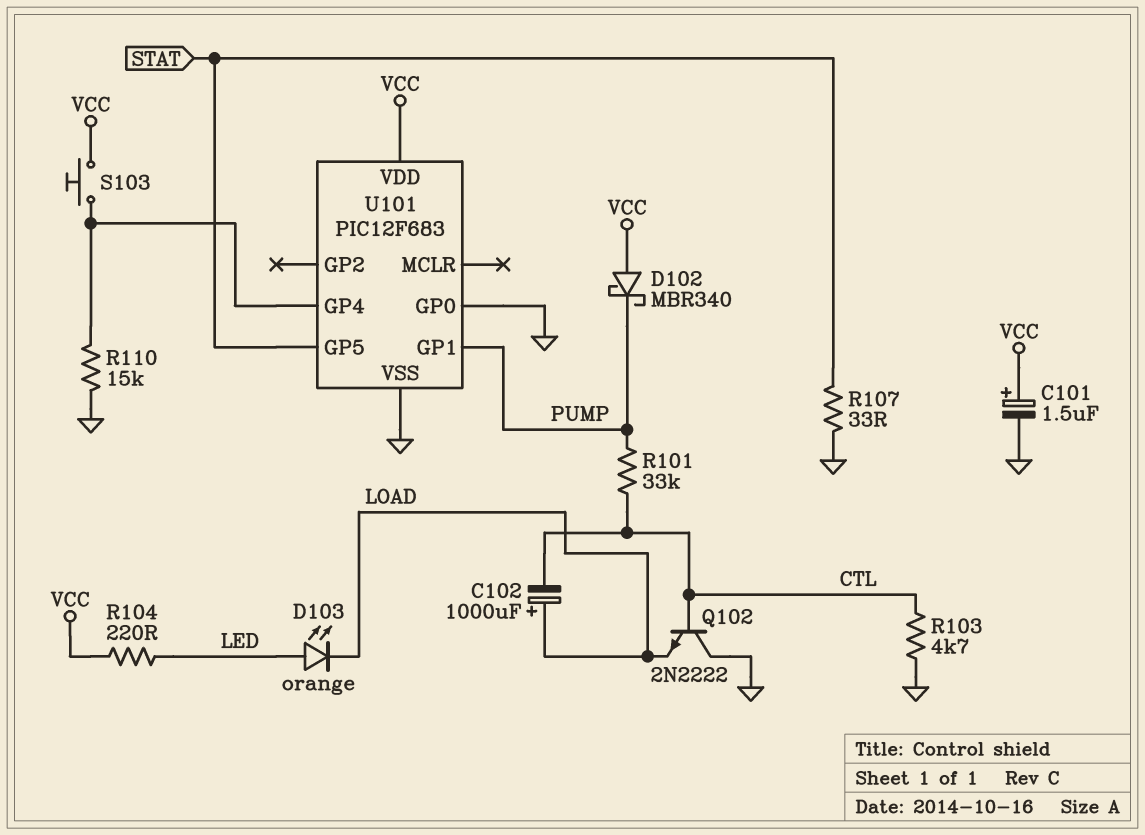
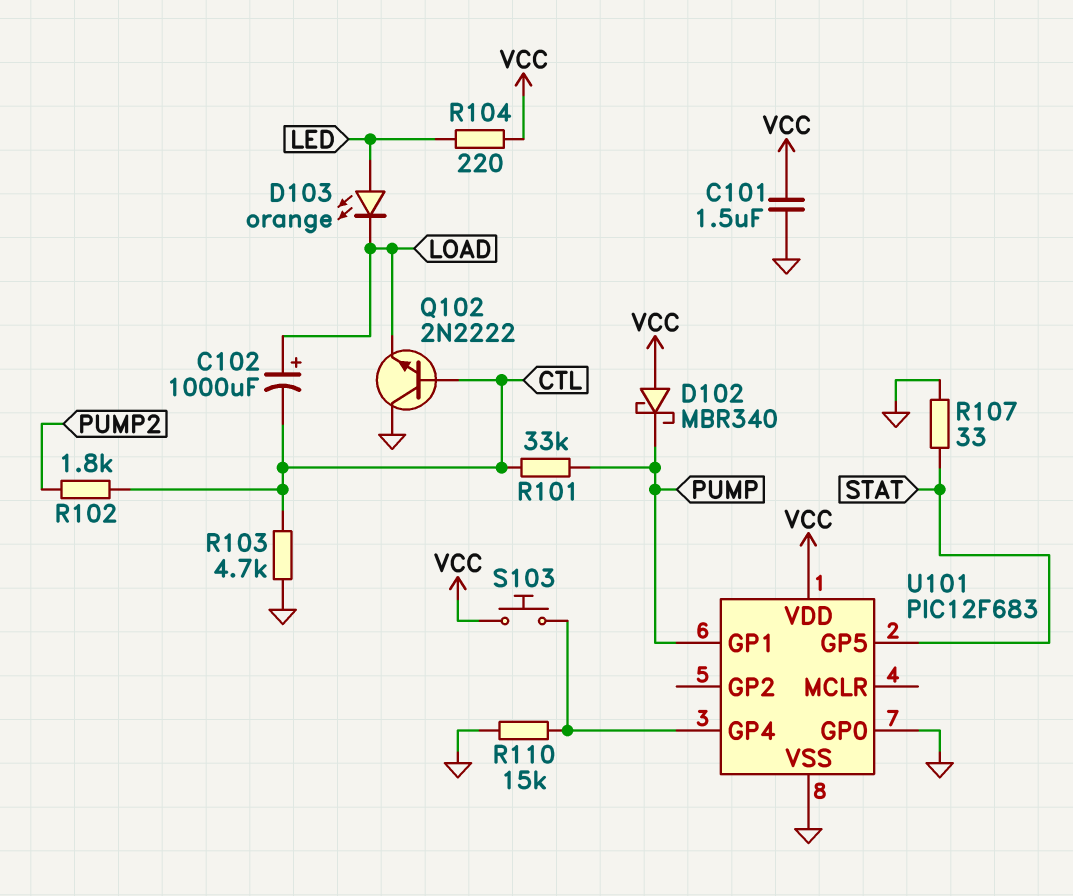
C101: 1.5uF (plus VCC, minus GND) -> 1.5uF (GND, VCC)
R102: none -> 1.8k (CTL, PUMP2)

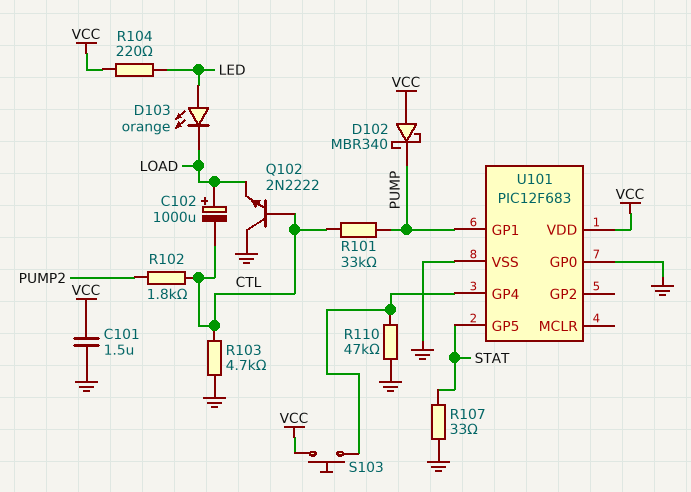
R110: 15k (GND, U101/GP4) -> 47k (GND, U101/GP4)

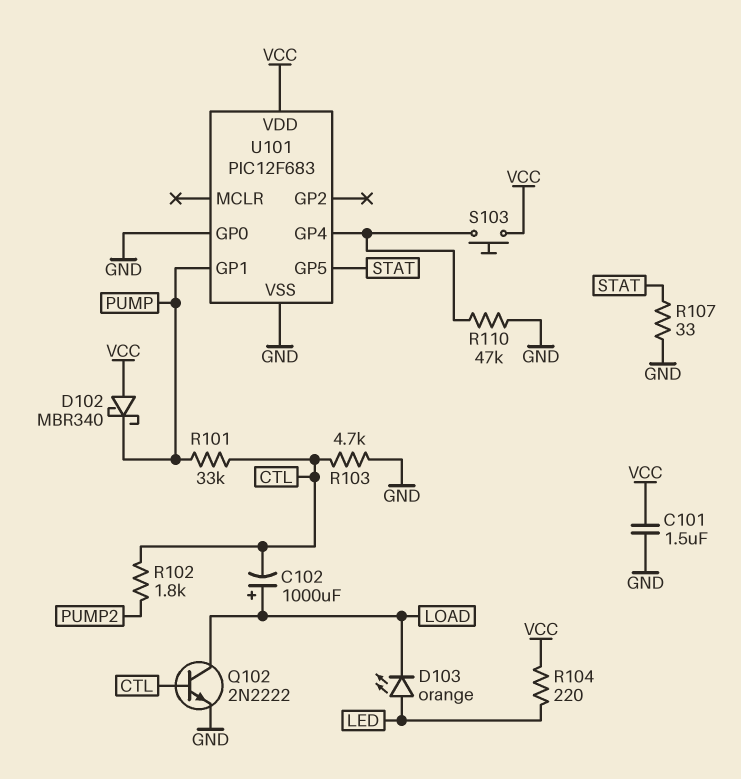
Q102: NPN 2N2222 (B CTL, C GND, E LOAD) -> NPN 2N2222 (B CTL, C LOAD, E GND)

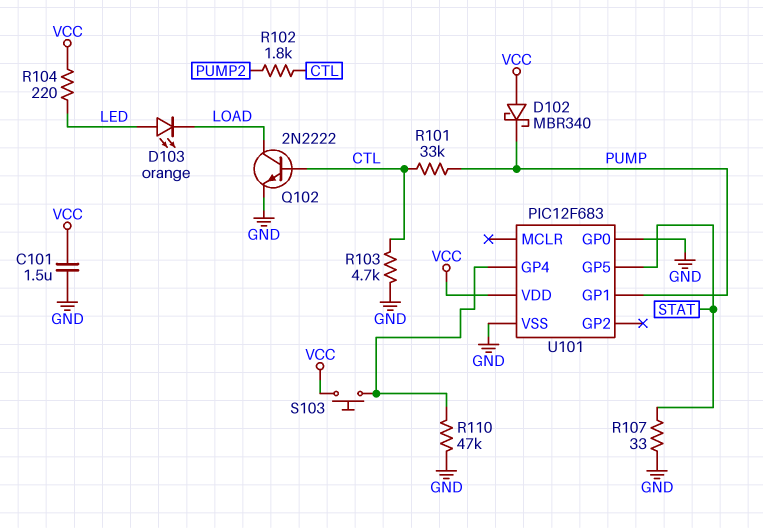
C102: 1000uF (plus LOAD, minus CTL) -> none

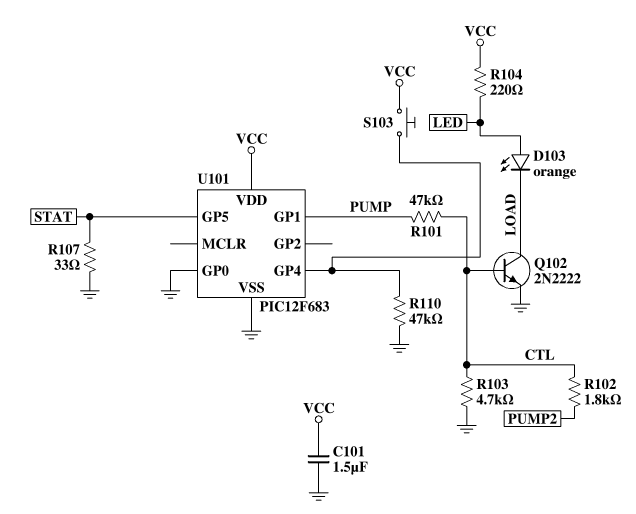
D102: schottky MBR340 (A VCC, K PUMP) -> none
R101: 33k (CTL, PUMP) -> 47k (CTL, PUMP)

